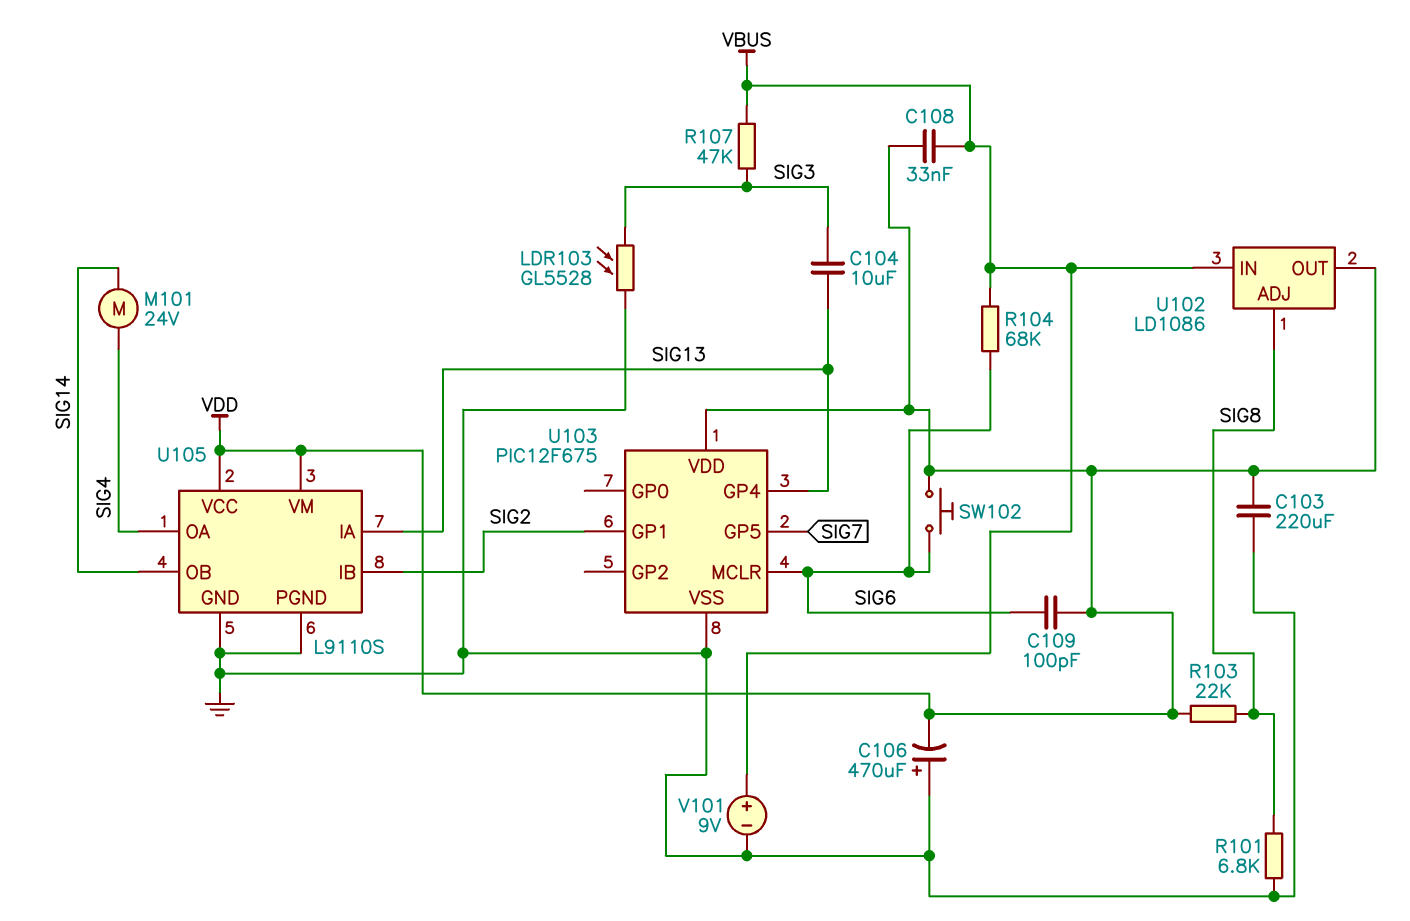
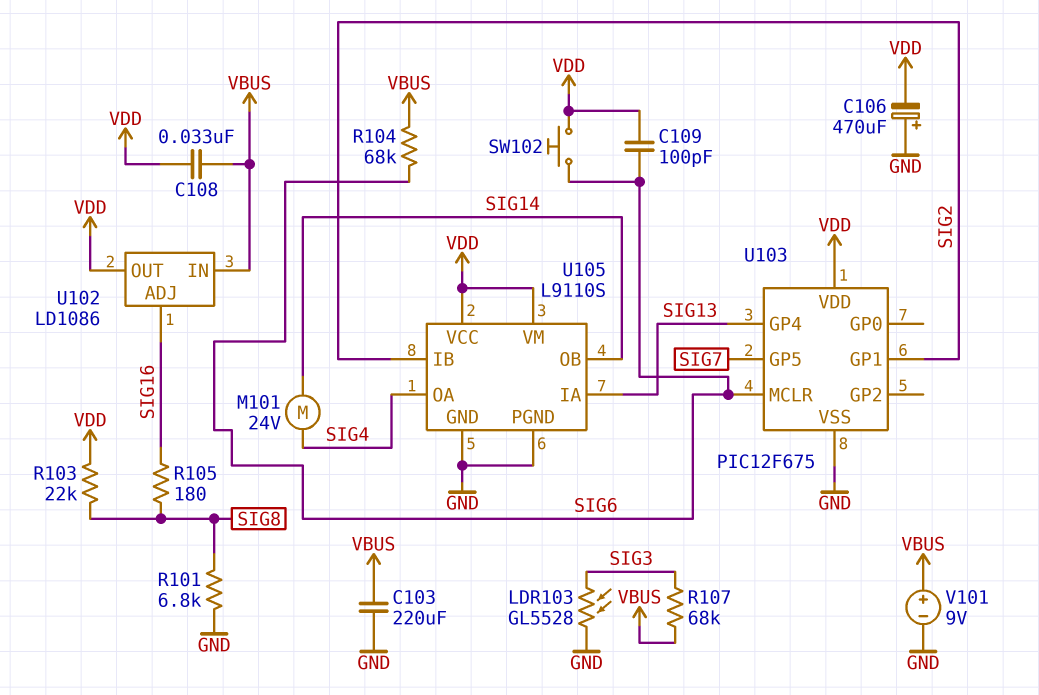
C103: 220uF (GND, VDD) -> 220uF (GND, VBUS)
C104: 10uF (SIG3, SIG13) -> none
R105: none -> 180 (SIG8, SIG16)
R107: 47k (SIG3, VBUS) -> 68k (SIG3, VBUS)
U102 pin ADJ: SIG8 -> SIG16

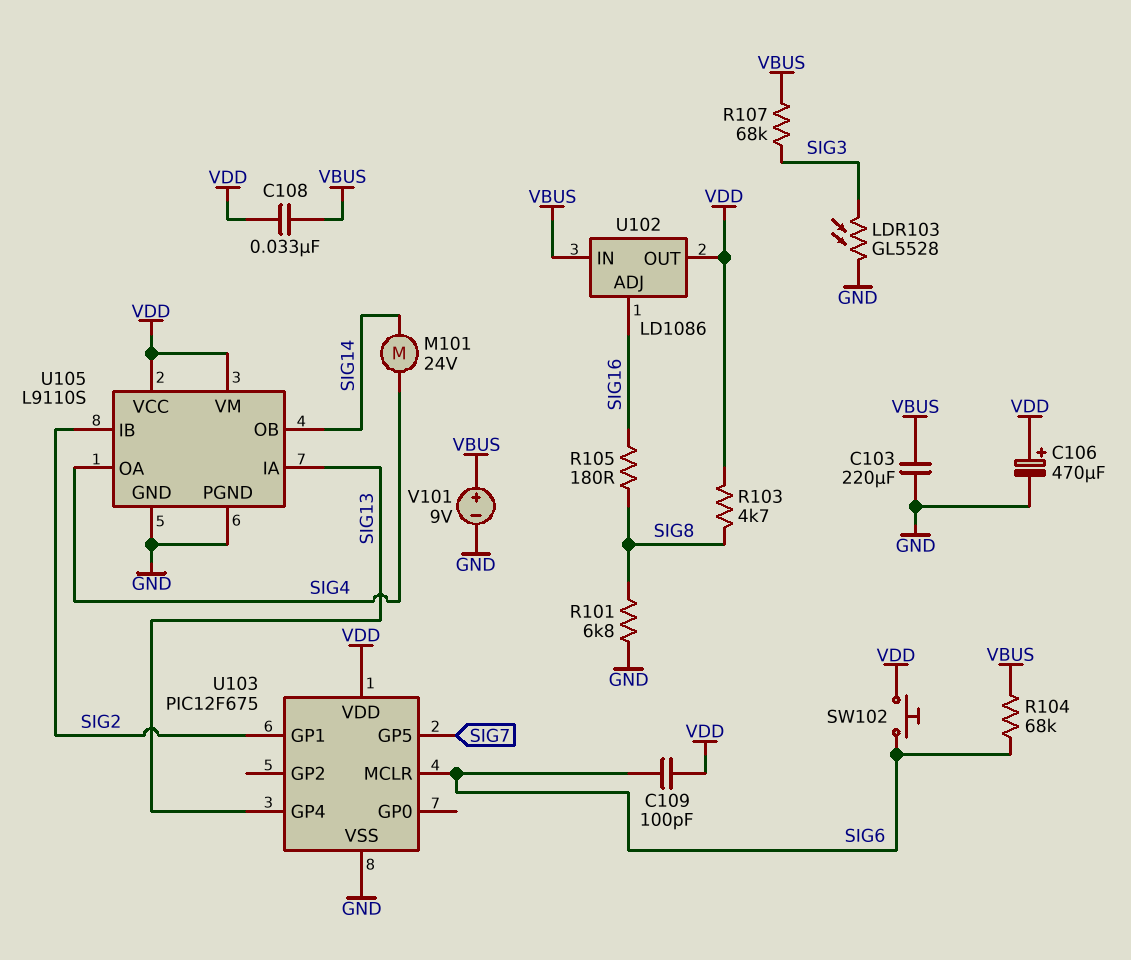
C106: 470uF (plus GND, minus VDD) -> 470uF (plus VDD, minus GND)
R103: 22k (SIG8, VDD) -> 4.7k (SIG8, VDD)

